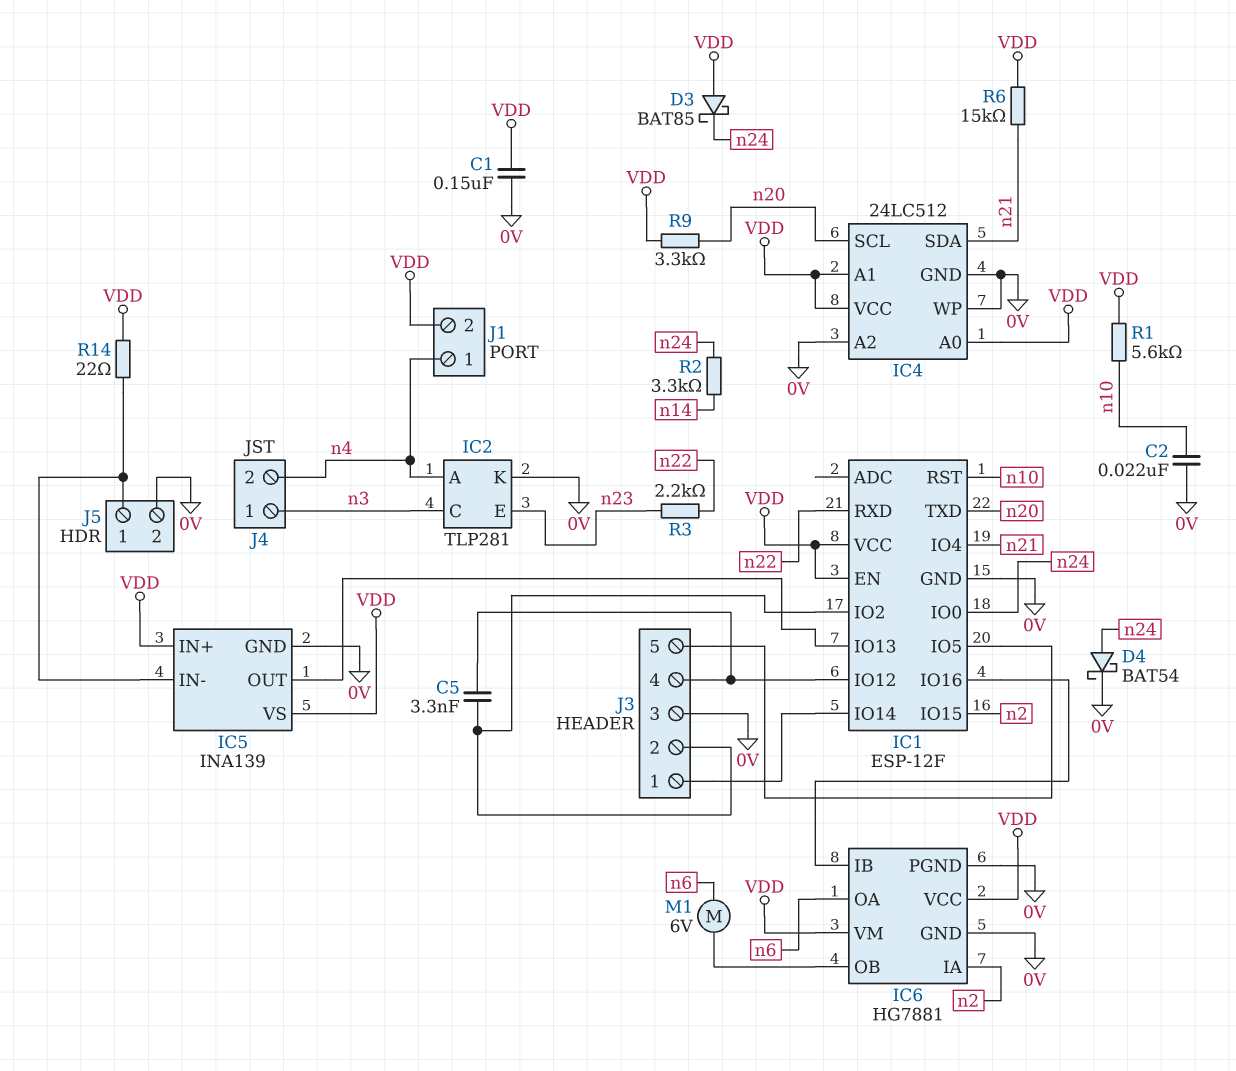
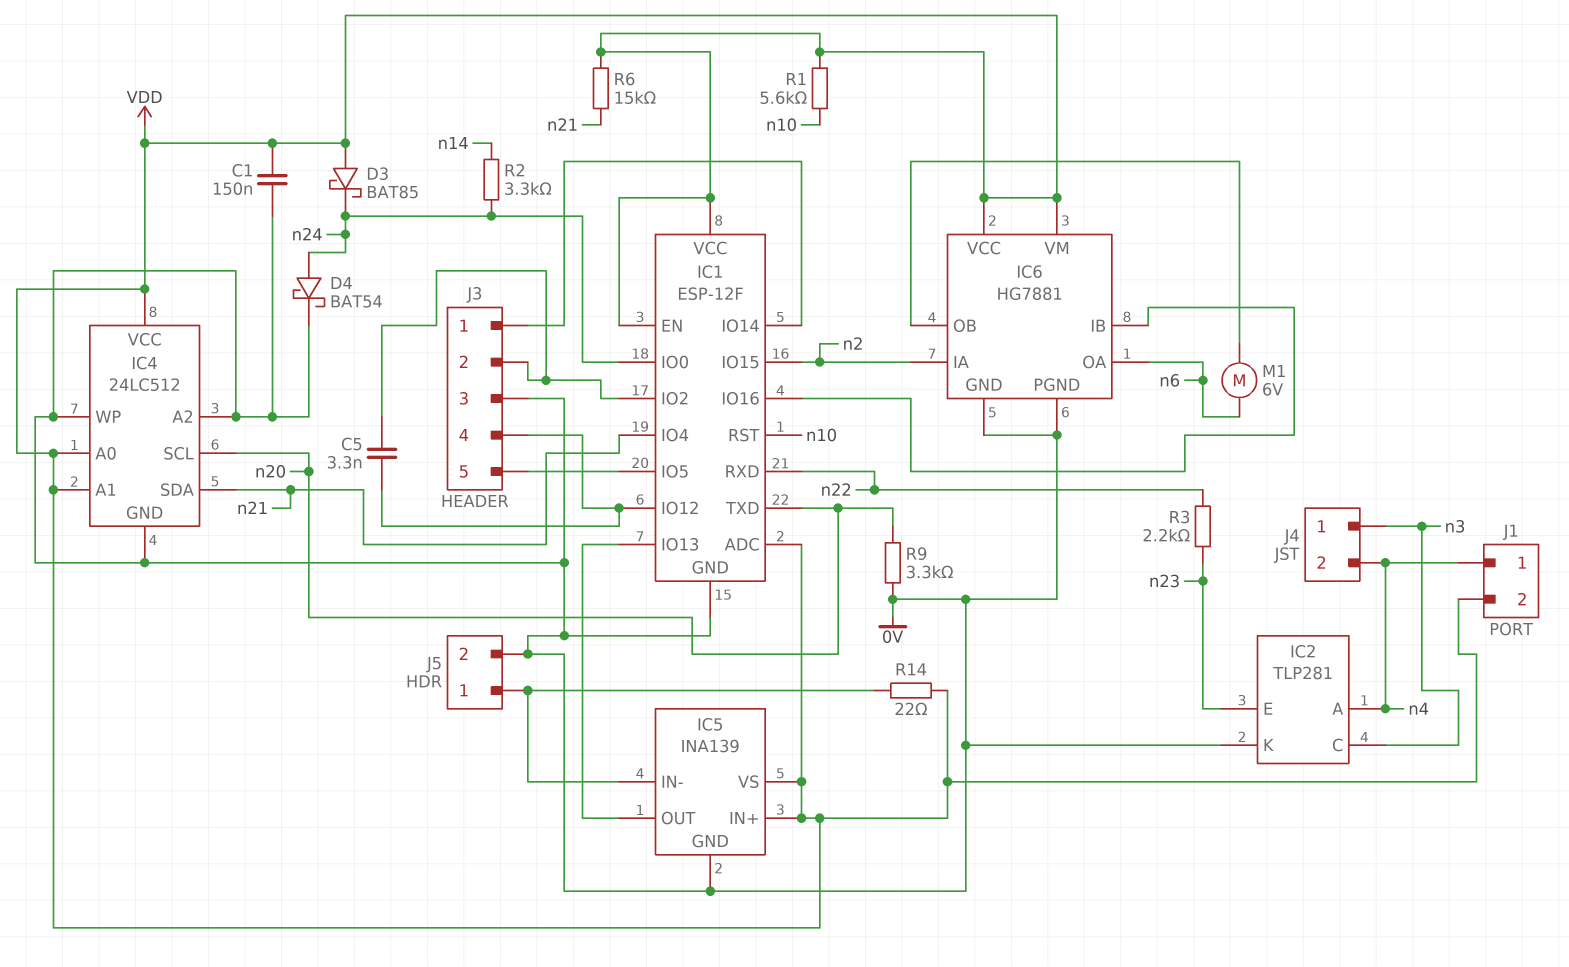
C2: 22nF (0V, n10) -> none
IC1 pin ADC: none -> VDD
R9: 3.3k (VDD, n20) -> 3.3k (0V, n20)

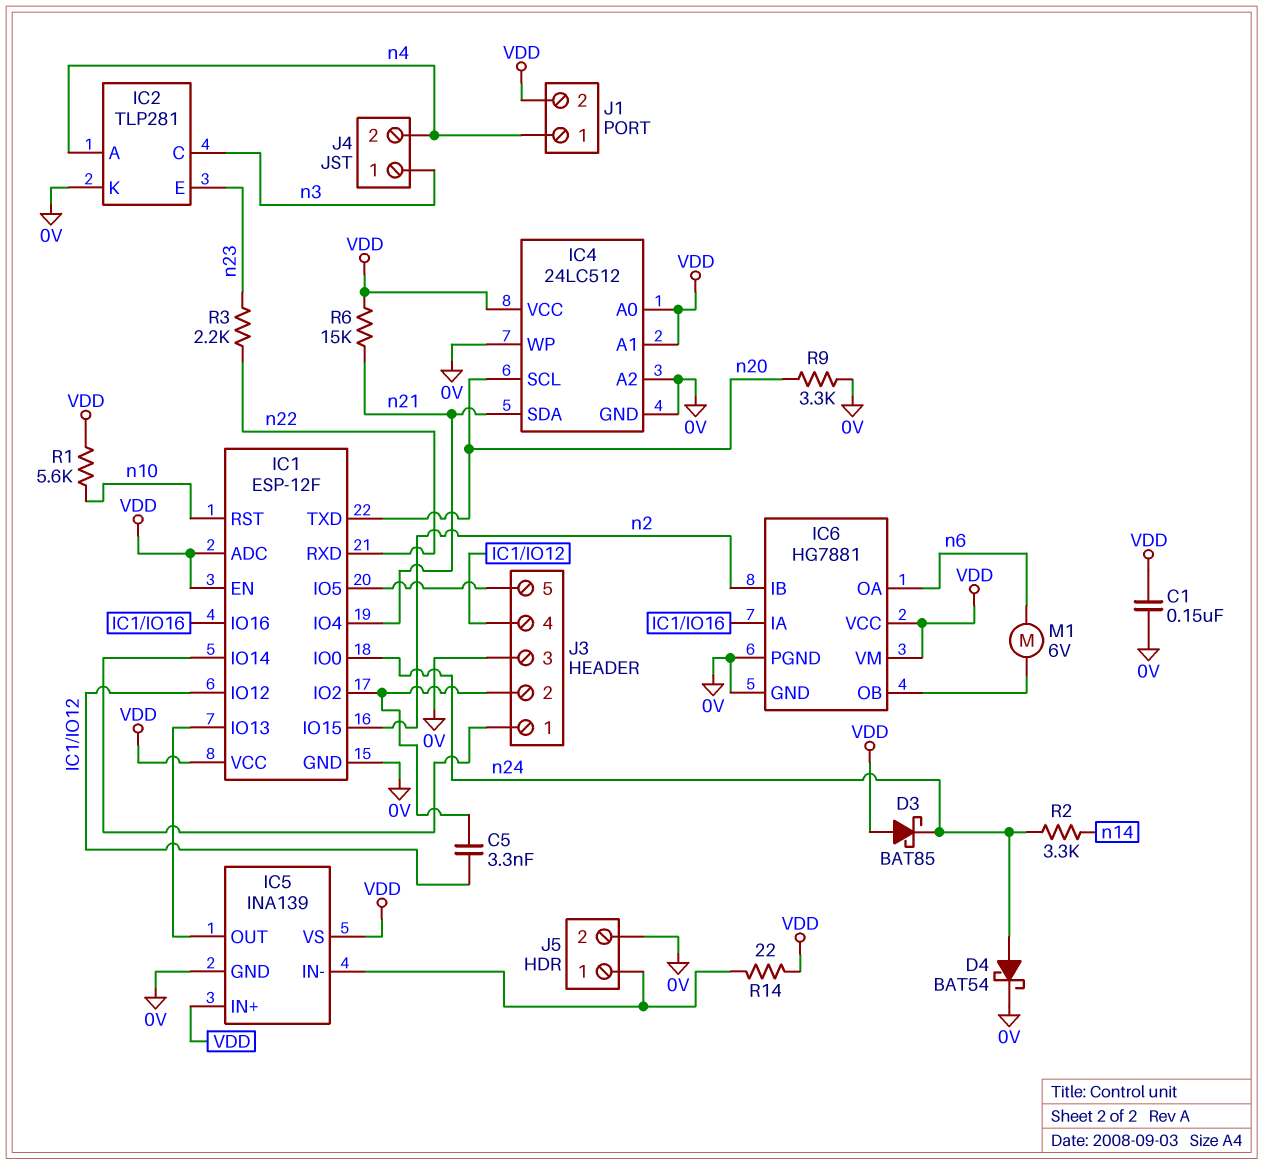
IC6 pin IA: n2 -> IC1/IO16
IC6 pin IB: IC1/IO16 -> n2

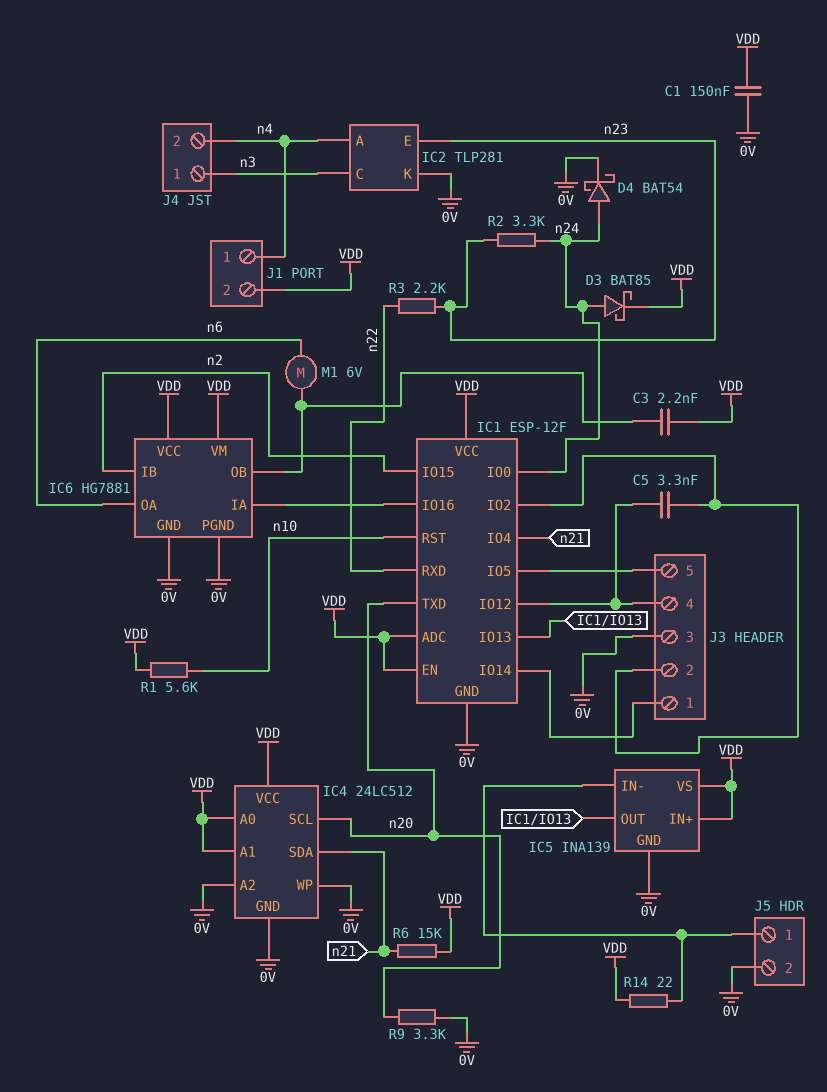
C3: none -> 2.2nF (IC6/OB, VDD)
D3: schottky BAT85 (A VDD, K n24) -> schottky BAT85 (A n24, K VDD)
R2: 3.3k (n14, n24) -> 3.3k (n23, n24)

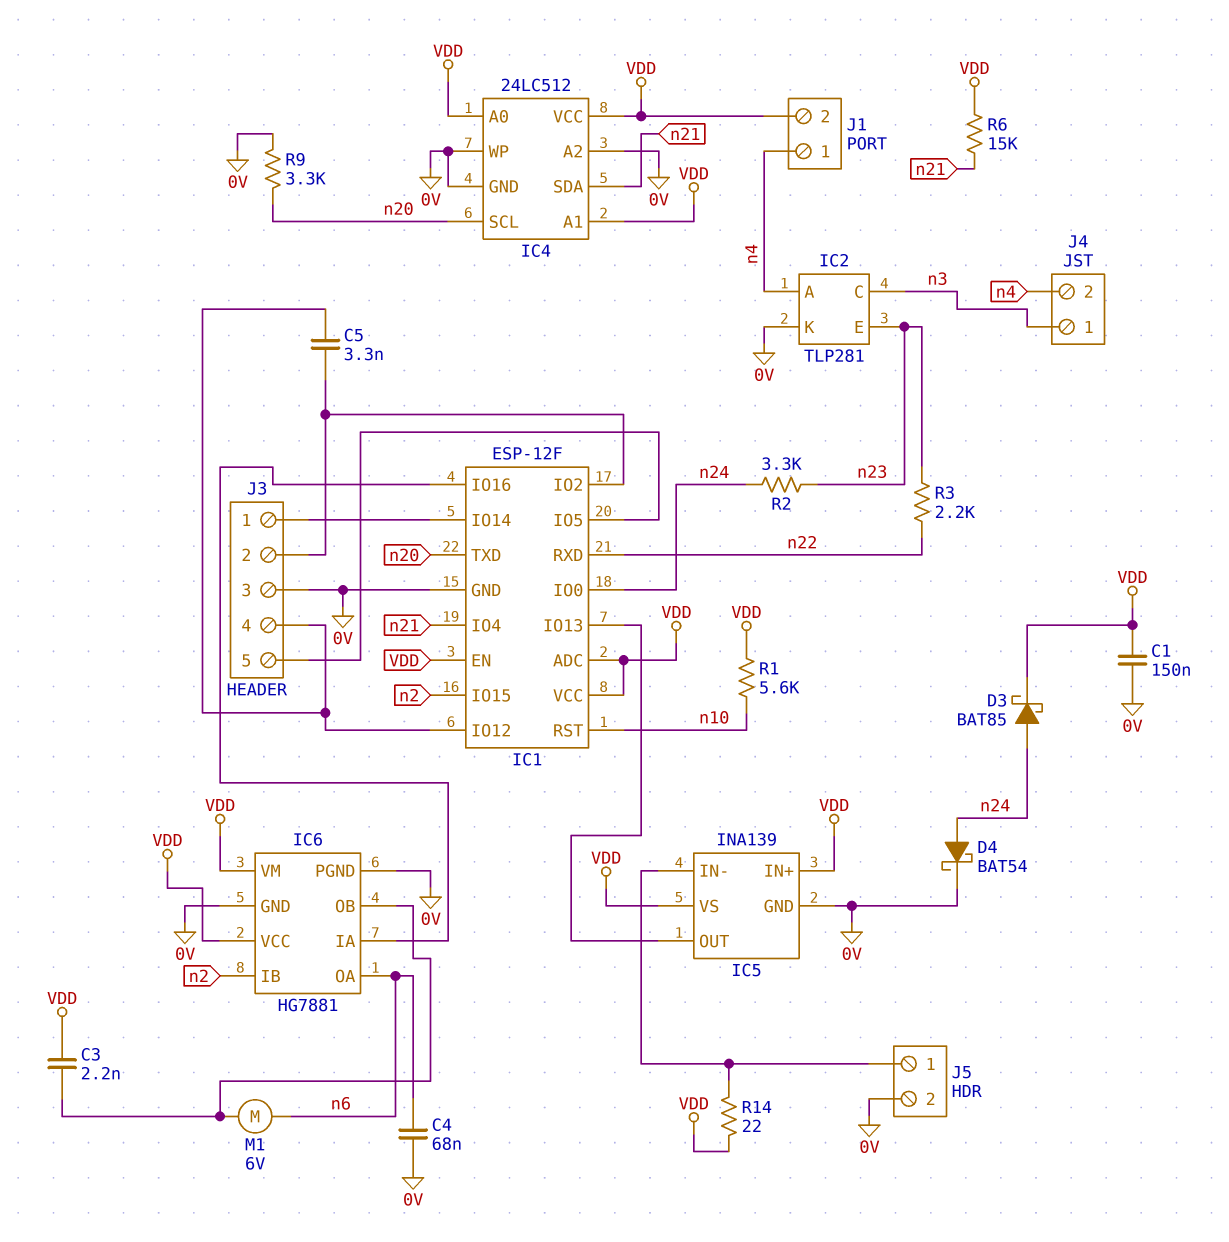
C4: none -> 68nF (0V, n6)

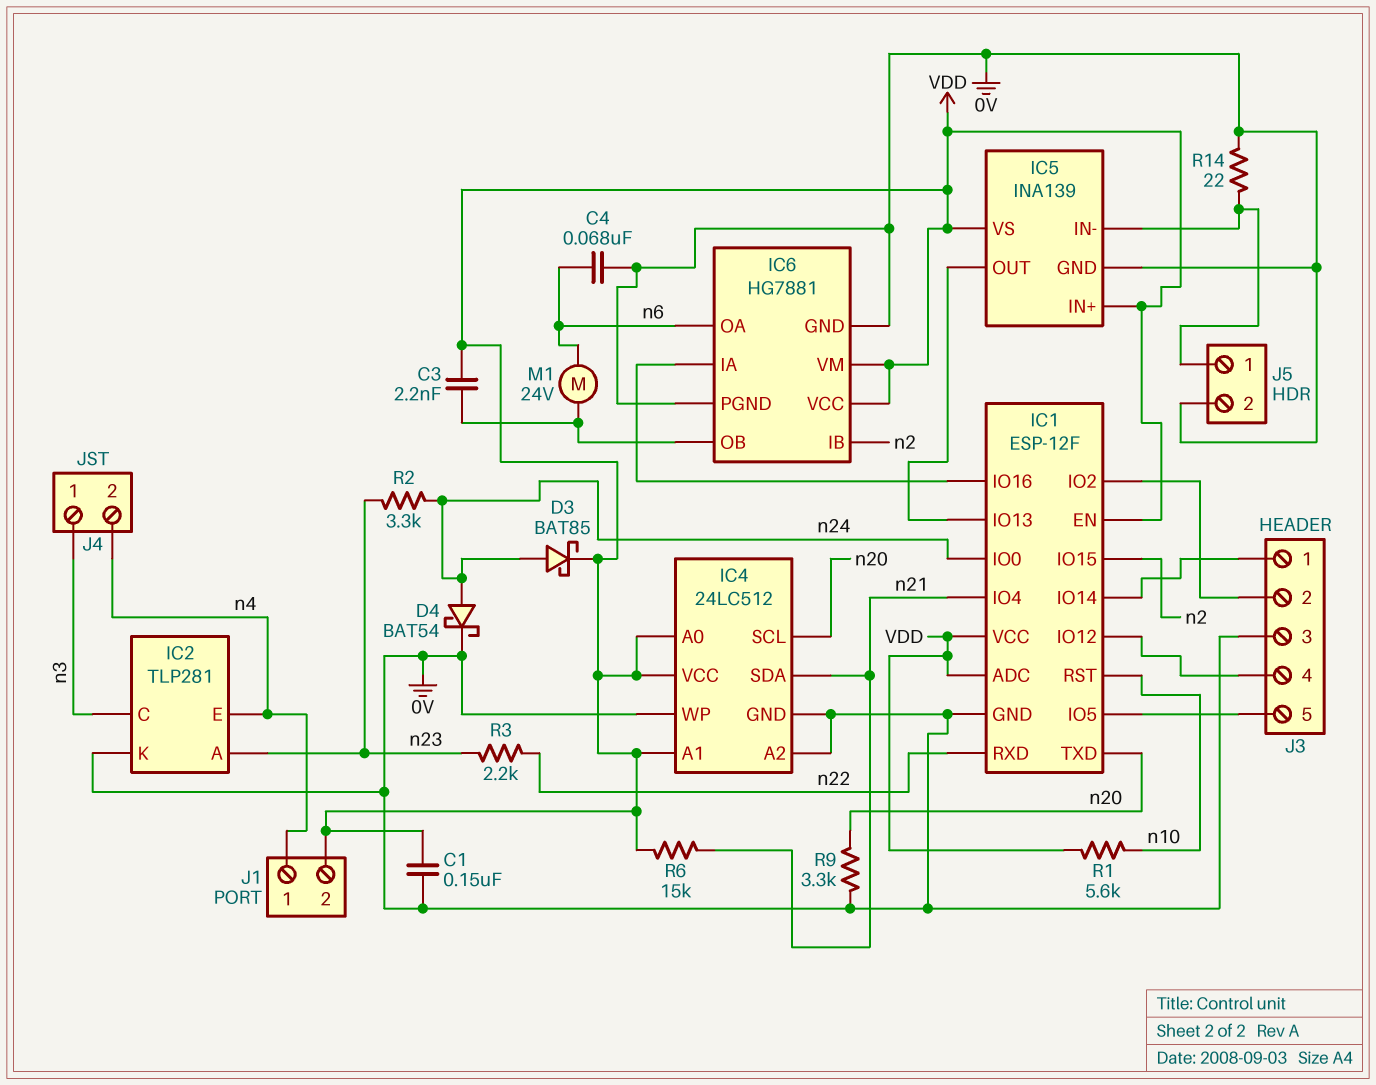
C5: 3.3nF (IC1/IO2, IC1/IO12) -> none
IC2 pin A: n4 -> n23
IC2 pin E: n23 -> n4
M1: motor 6V (IC6/OB, n6) -> motor 24V (IC6/OB, n6)
R14: 22 (IC5/IN-, VDD) -> 22 (0V, IC5/IN-)

